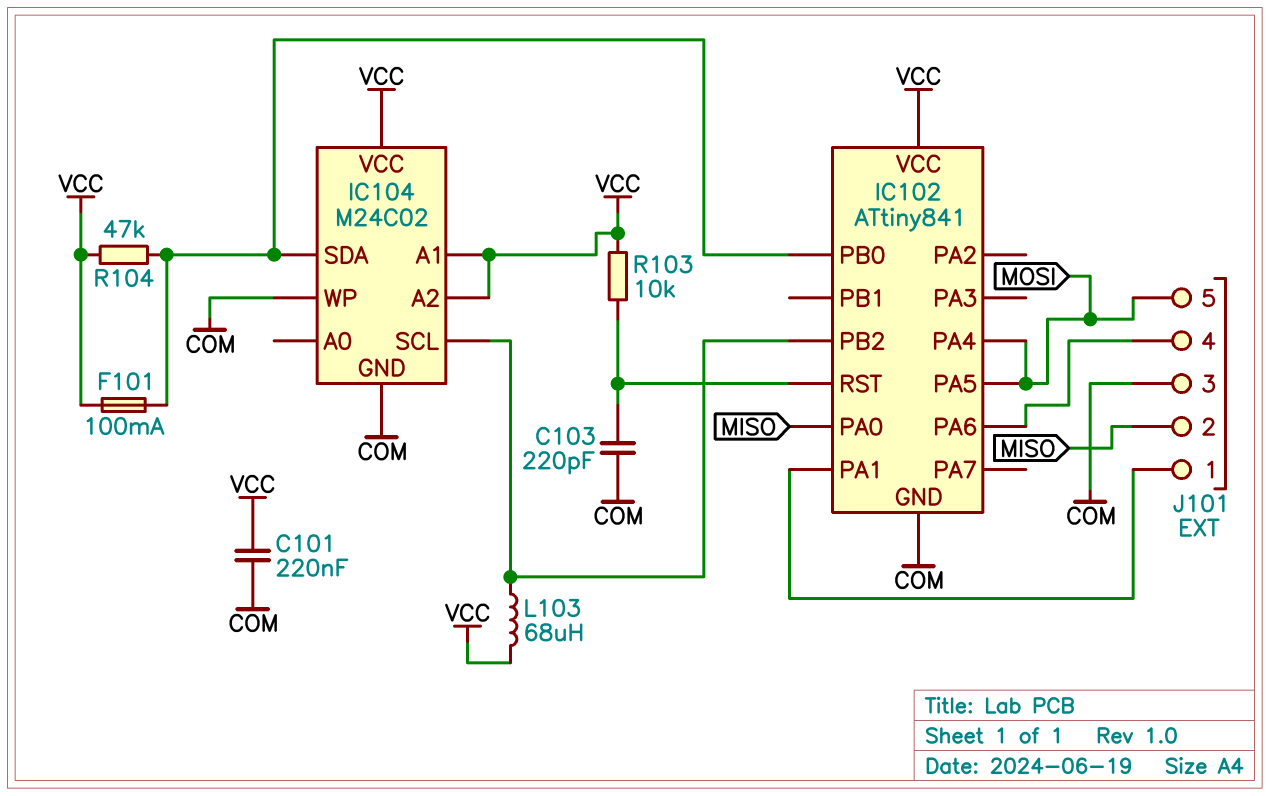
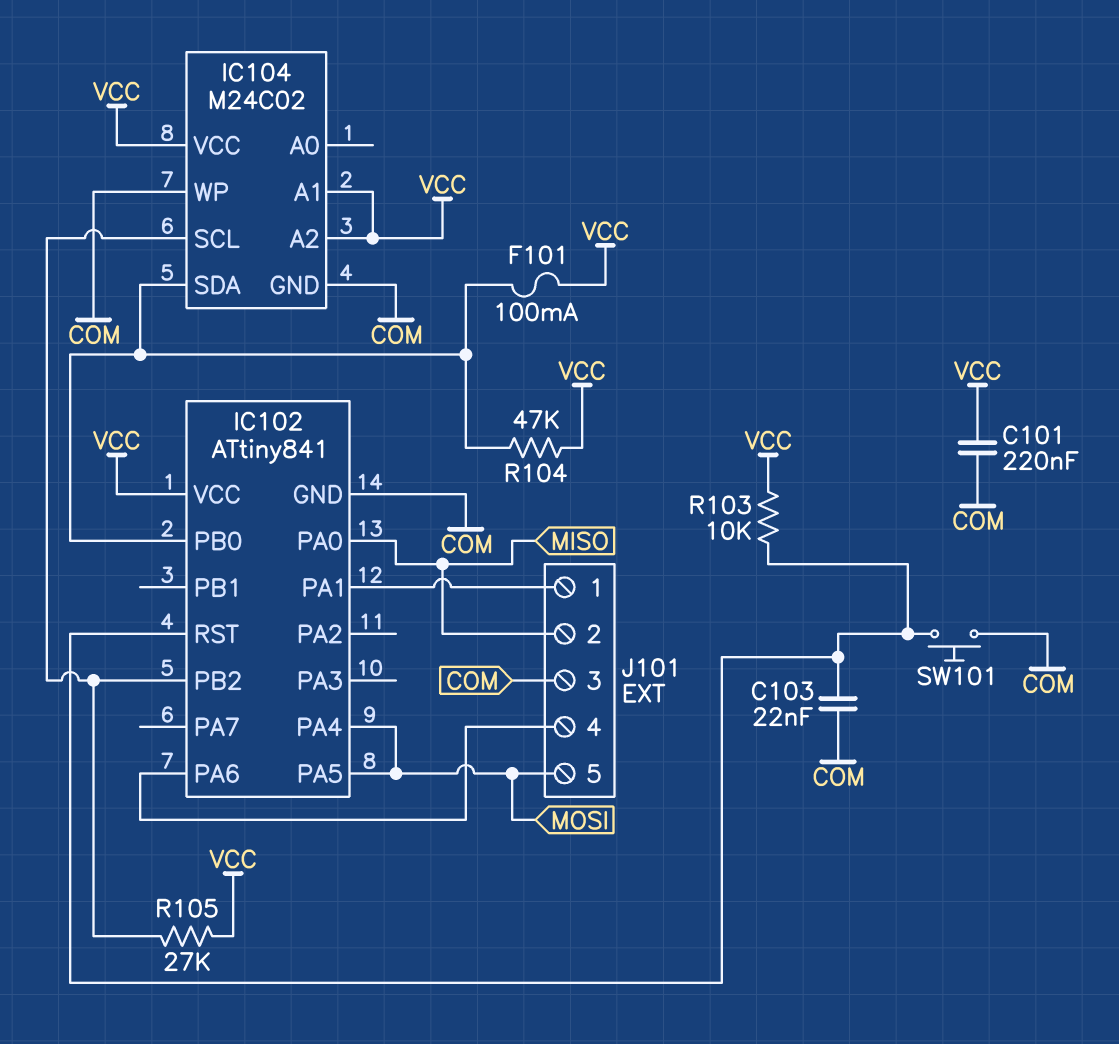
C103: 220pF (COM, IC102/RST) -> 22nF (COM, IC102/RST)
L103: 68uH (IC102/PB2, VCC) -> none
R105: none -> 27k (IC102/PB2, VCC)
SW101: none -> button (COM, IC102/RST)

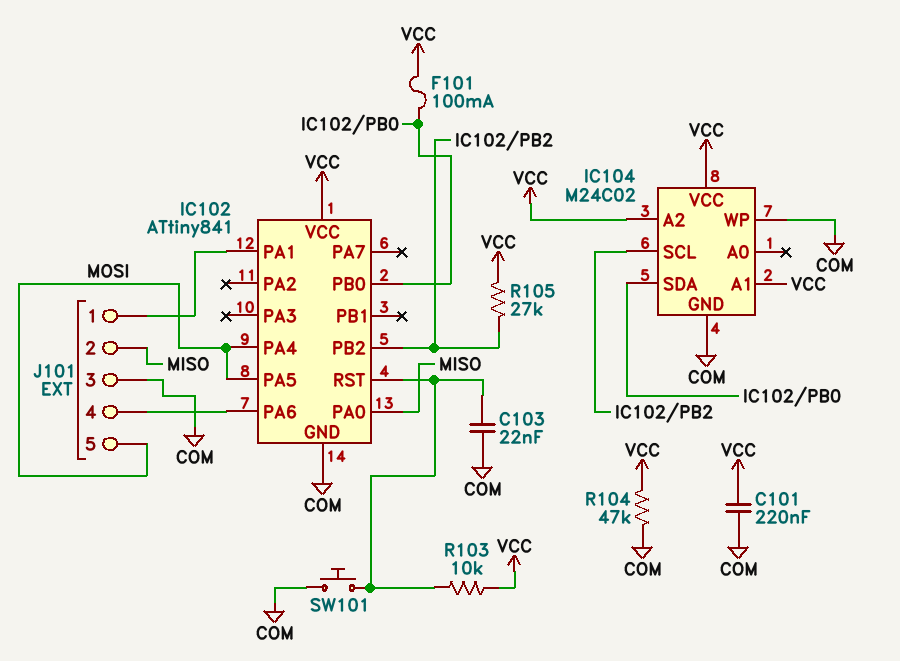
R104: 47k (IC102/PB0, VCC) -> 47k (COM, VCC)

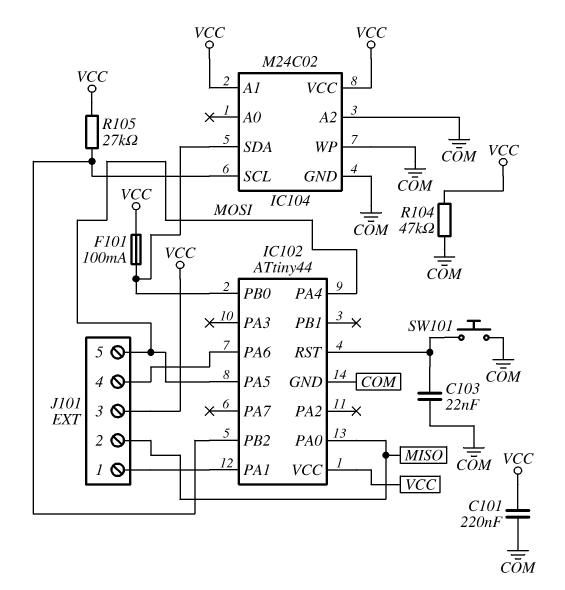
IC102: ATtiny841 -> ATtiny44
IC104 pin A2: VCC -> COM
J101 pin 3: COM -> VCC
R103: 10k (IC102/RST, VCC) -> none

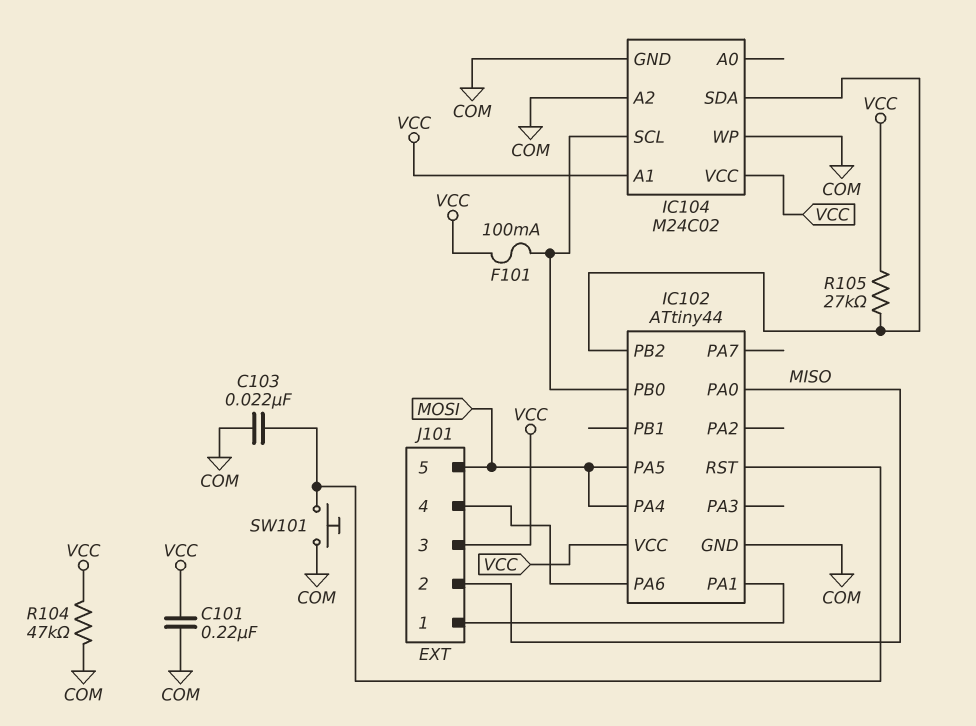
IC104 pin SCL: IC102/PB2 -> IC102/PB0
IC104 pin SDA: IC102/PB0 -> IC102/PB2

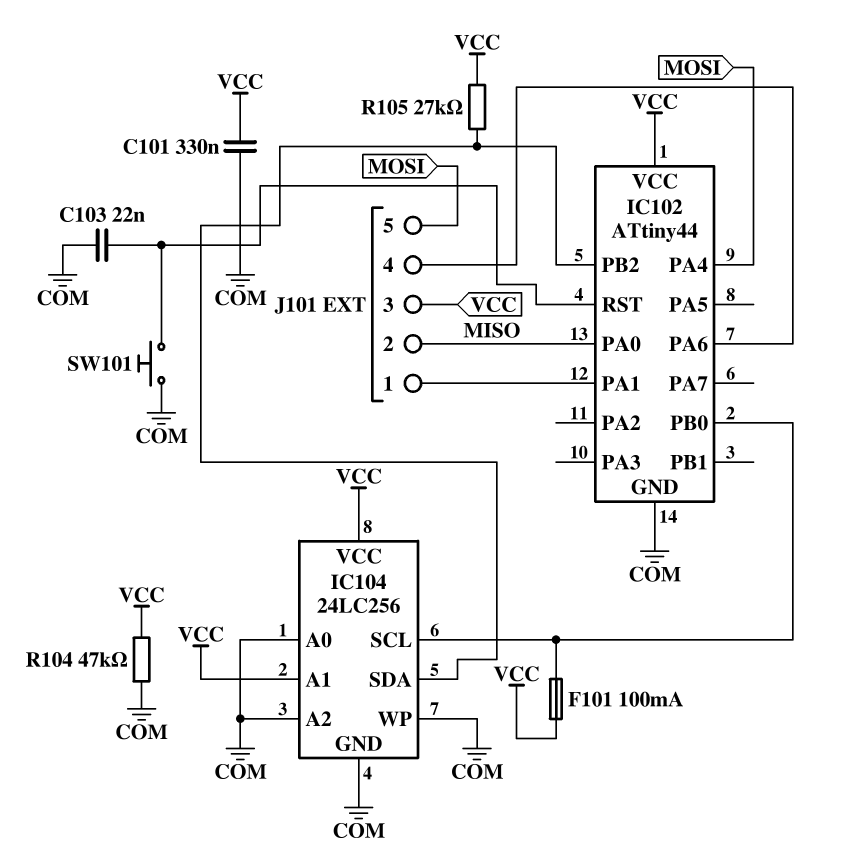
C101: 220nF (COM, VCC) -> 330nF (COM, VCC)
IC102 pin PA5: MOSI -> none
IC104: M24C02 -> 24LC256
IC104 pin A0: none -> COM

